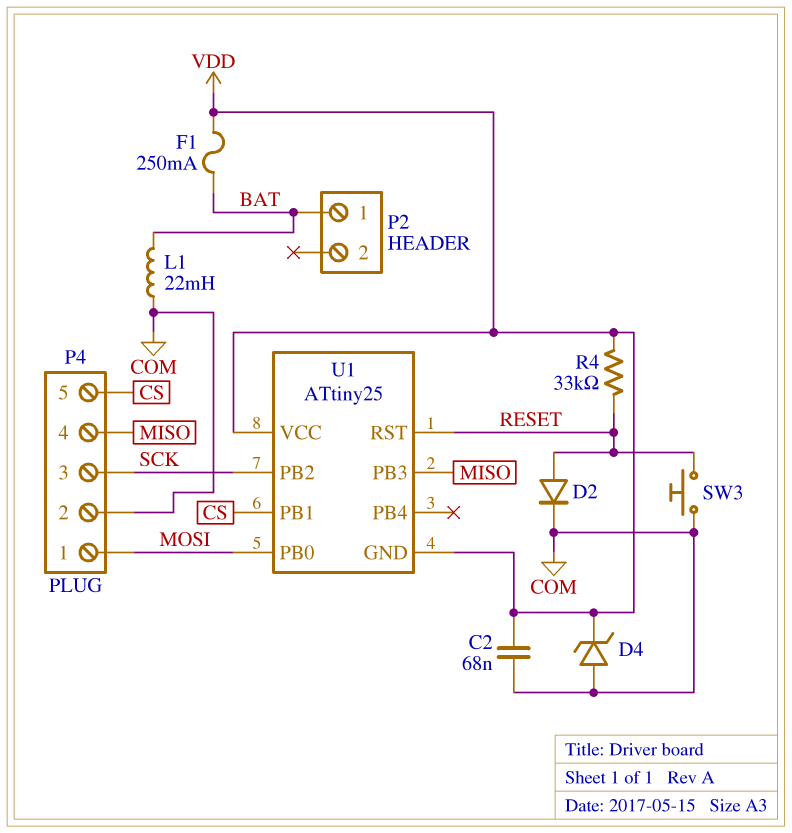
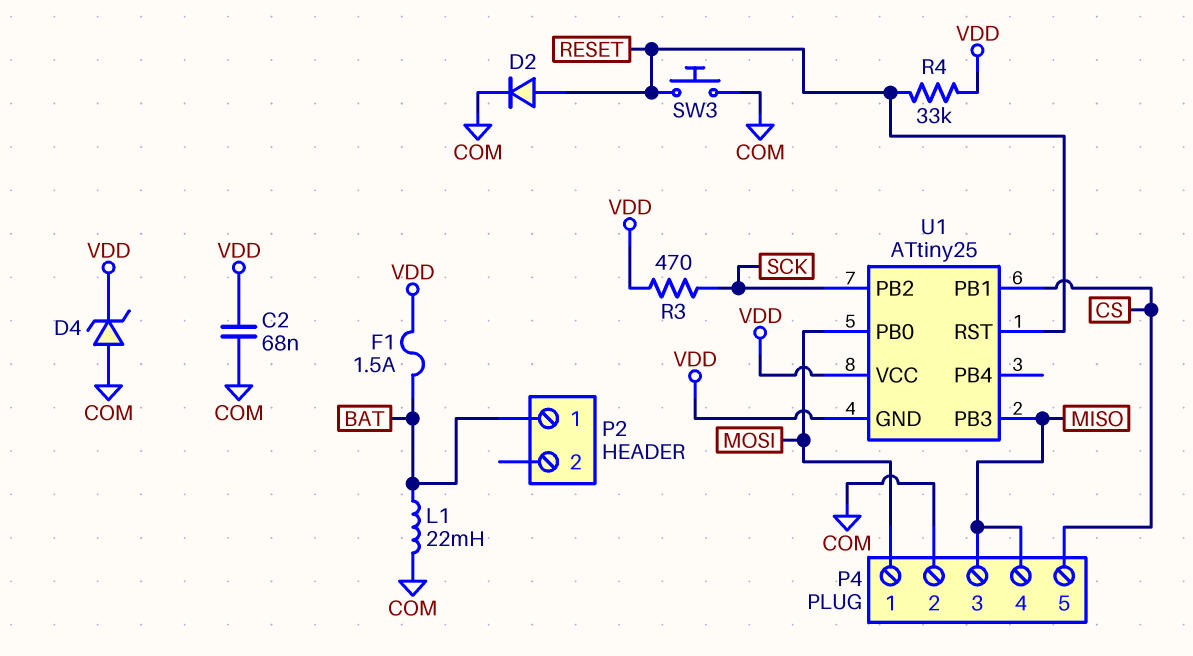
F1: 250mA (BAT, VDD) -> 1.5A (BAT, VDD)
P4 pin 3: SCK -> MISO
R3: none -> 470 (SCK, VDD)

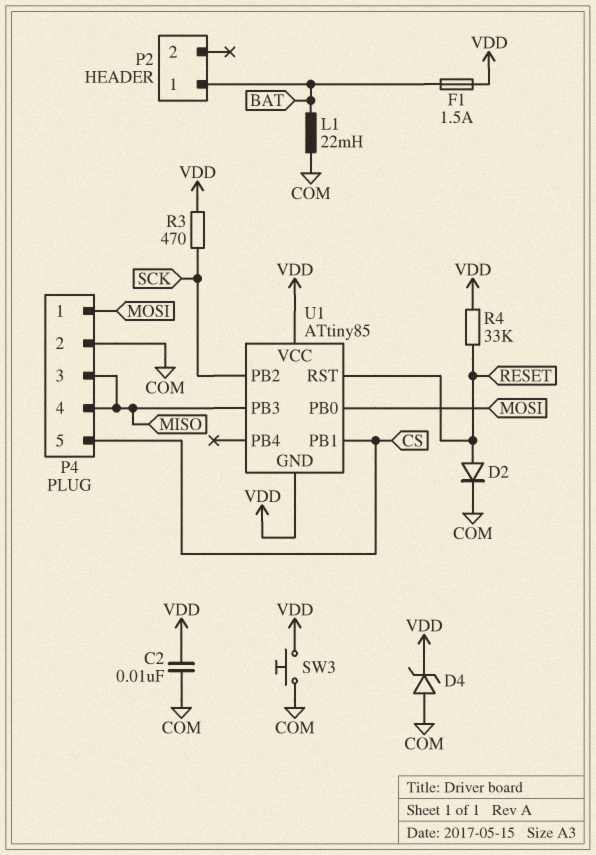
C2: 68nF (COM, VDD) -> 10nF (COM, VDD)
SW3: button (COM, RESET) -> button (COM, VDD)
U1: ATtiny25 -> ATtiny85

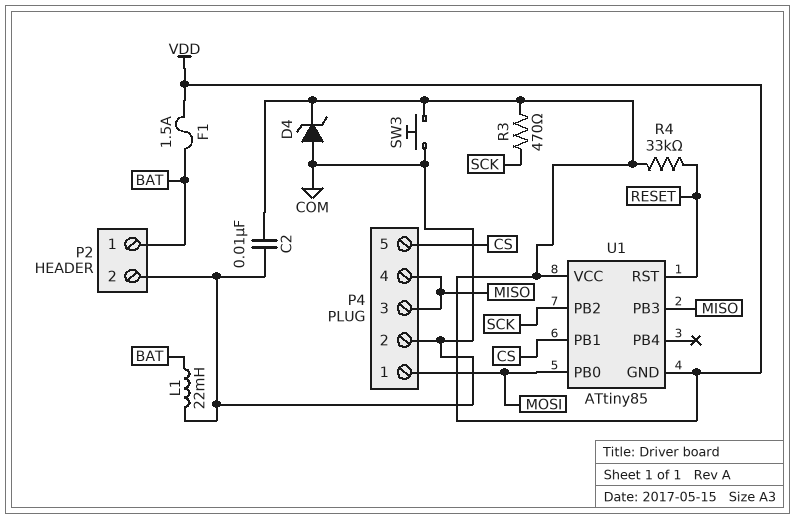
D2: diode (A RESET, K COM) -> none
P2 pin 2: none -> COM

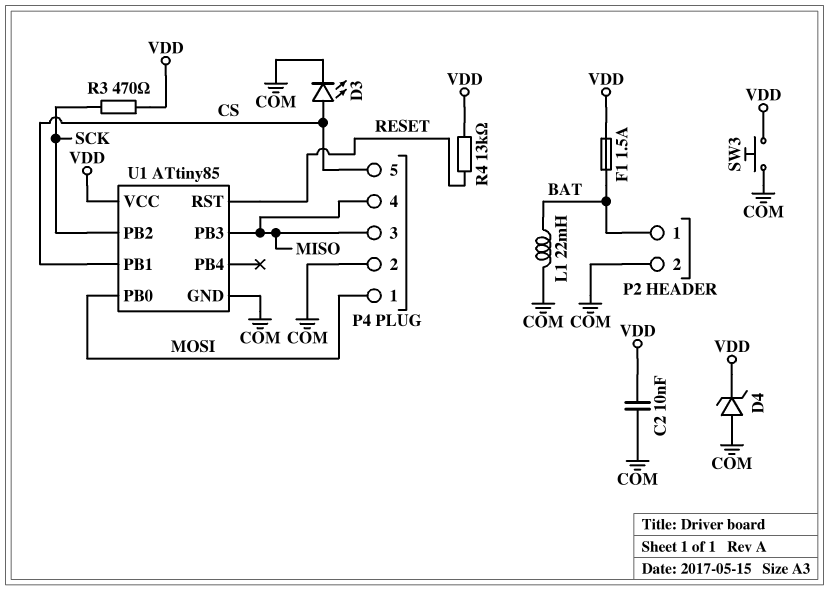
D3: none -> LED (A CS, K COM)
R4: 33k (RESET, VDD) -> 13k (RESET, VDD)
U1 pin GND: VDD -> COM

